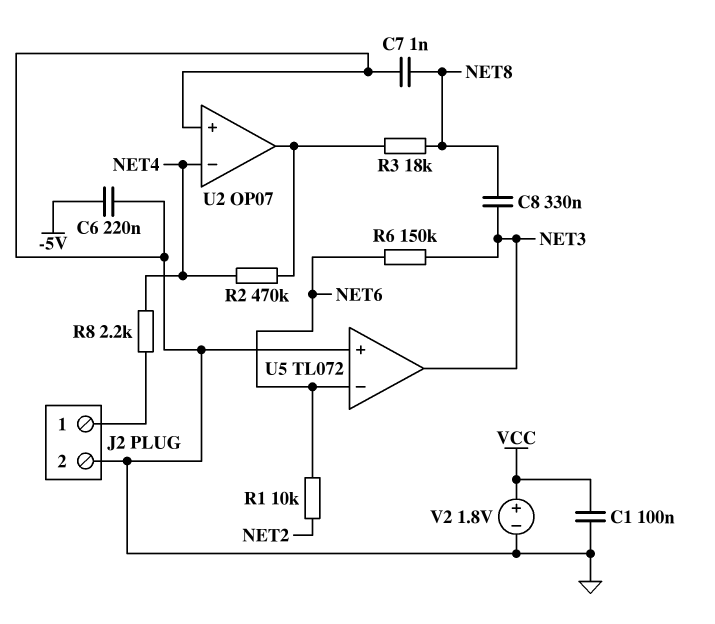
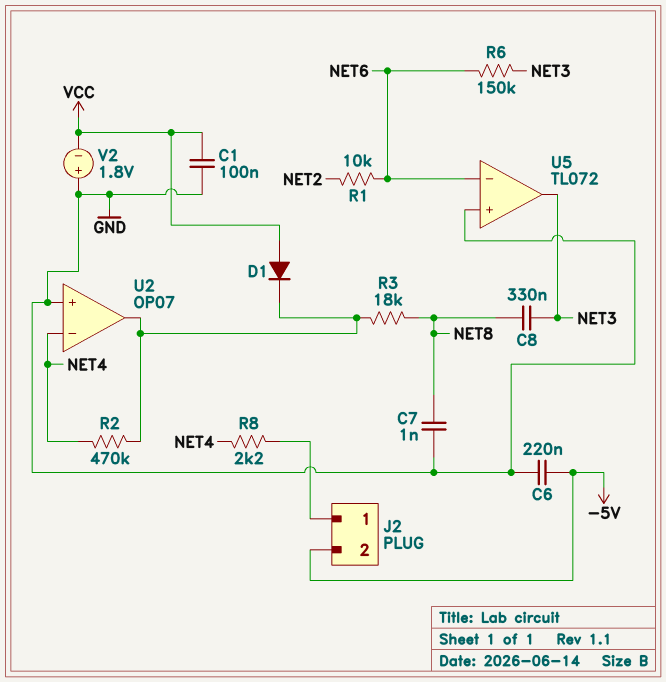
D1: none -> diode (A VCC, K U2/out)
J2 pin 2: GND -> -5V
V2: 1.8V (plus VCC, minus GND) -> 1.8V (plus GND, minus VCC)

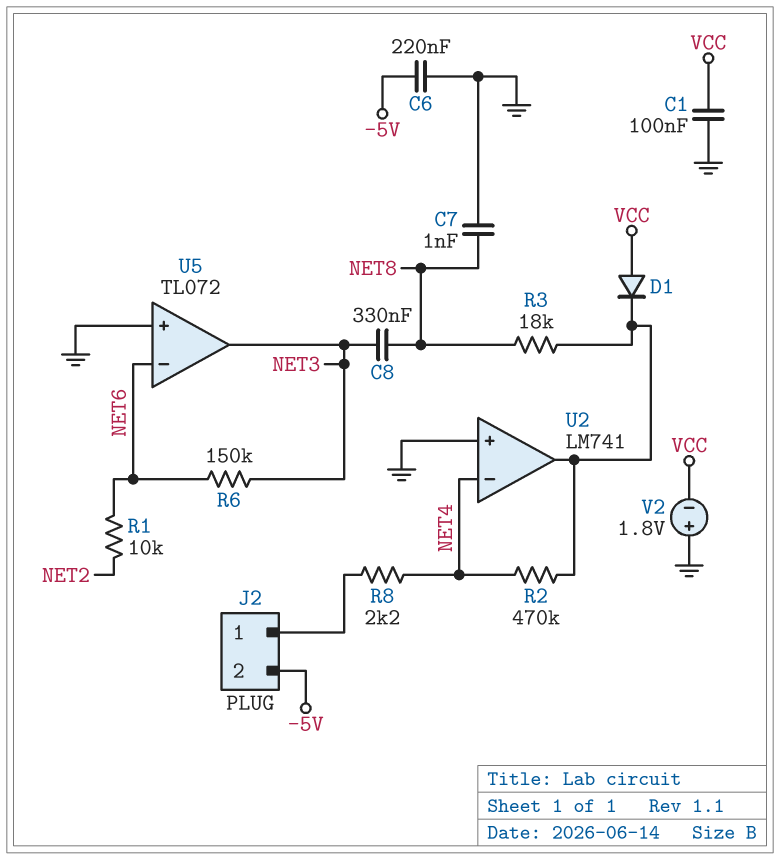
U2: OP07 -> LM741

